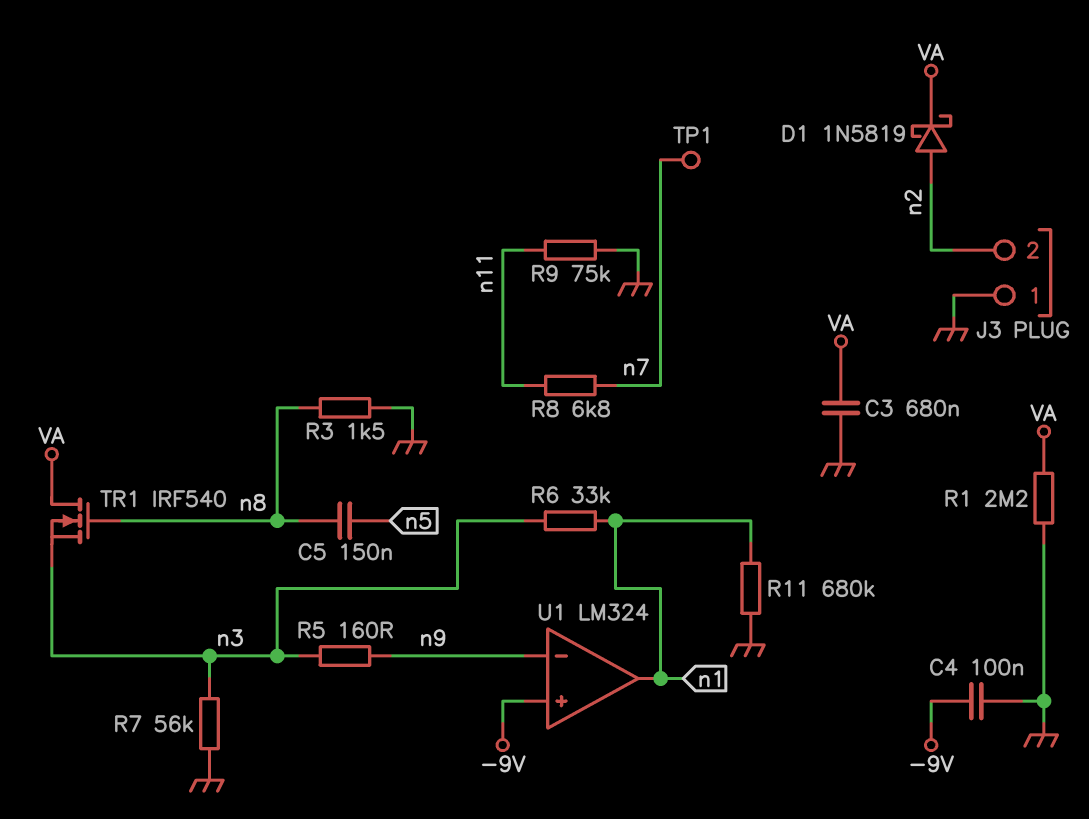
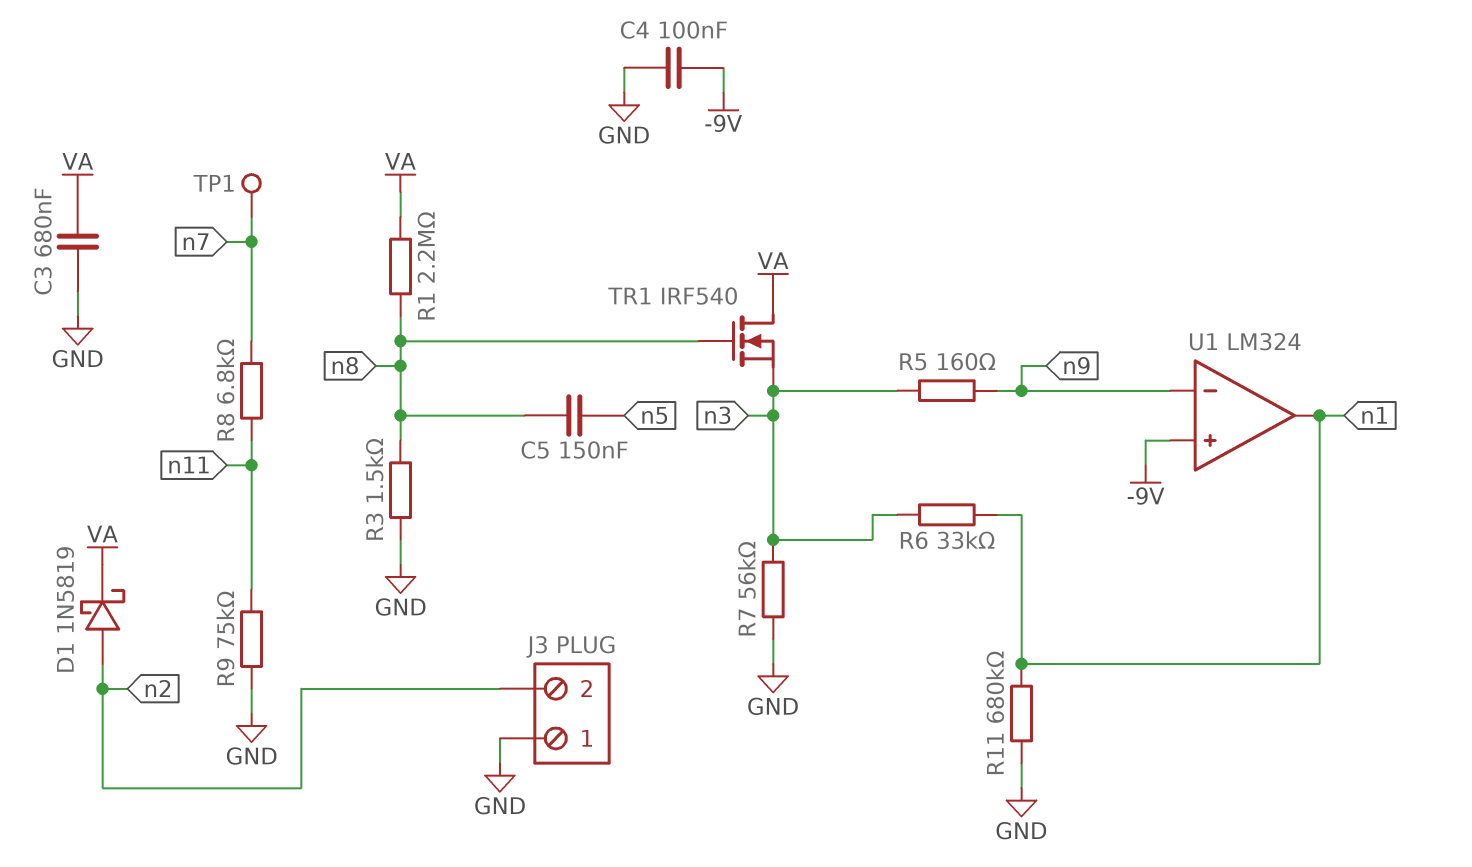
R1: 2.2M (GND, VA) -> 2.2M (VA, n8)

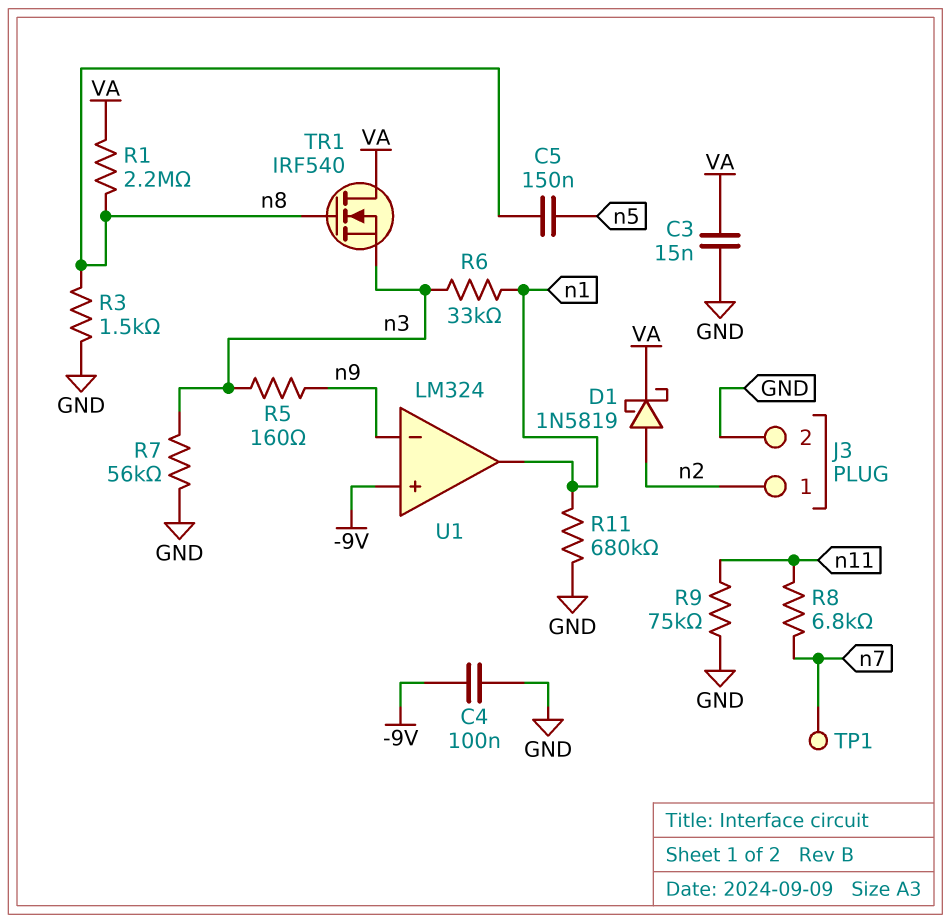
C3: 680nF (GND, VA) -> 15nF (GND, VA)
J3 pin 1: GND -> n2
J3 pin 2: n2 -> GND

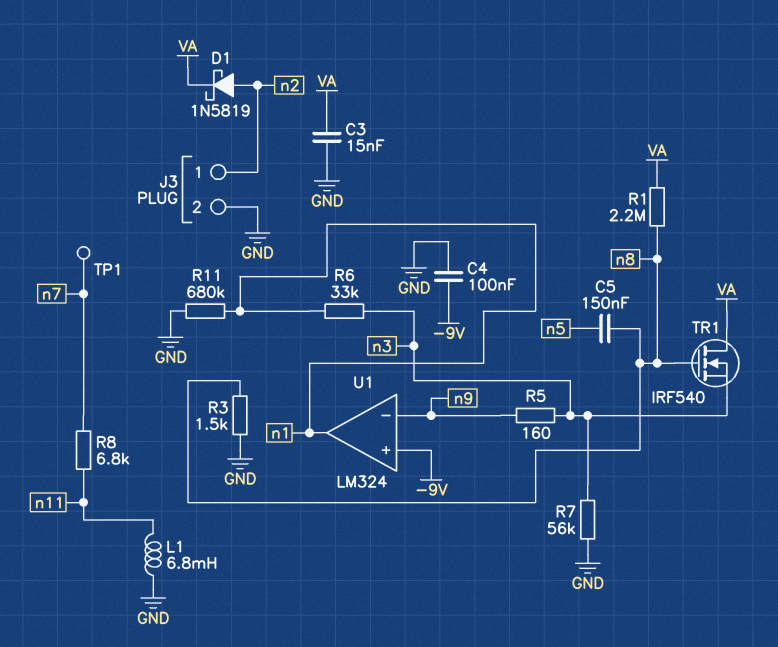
L1: none -> 6.8mH (GND, n11)
R9: 75k (GND, n11) -> none

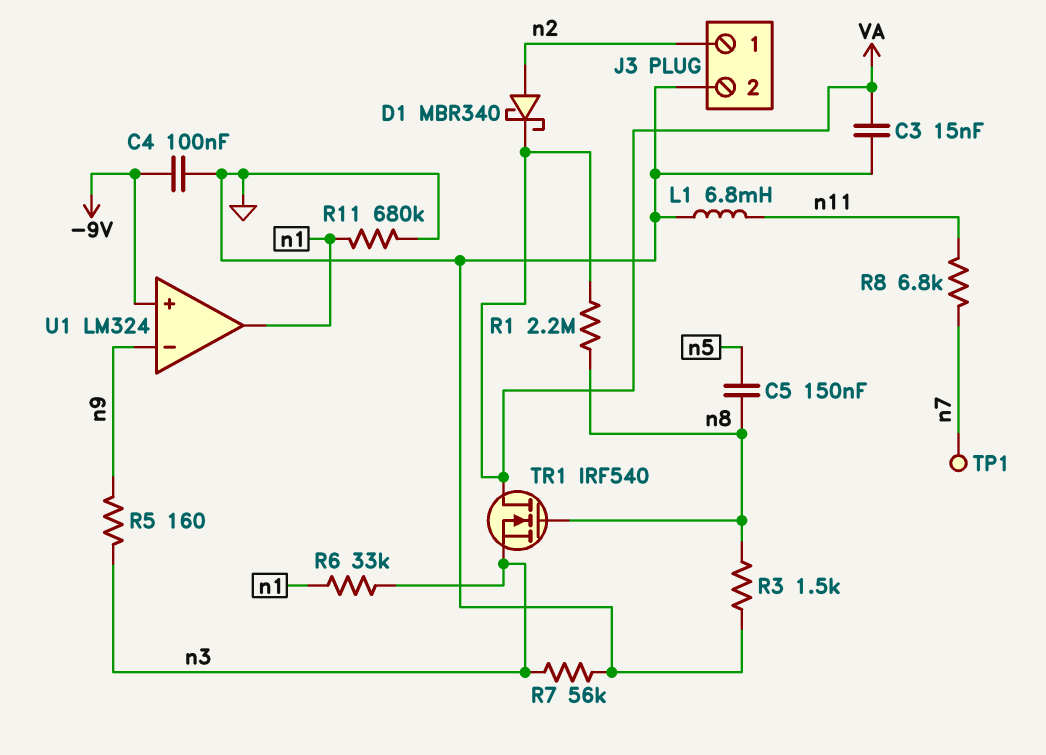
D1: schottky 1N5819 (A n2, K VA) -> schottky MBR340 (A n2, K VA)

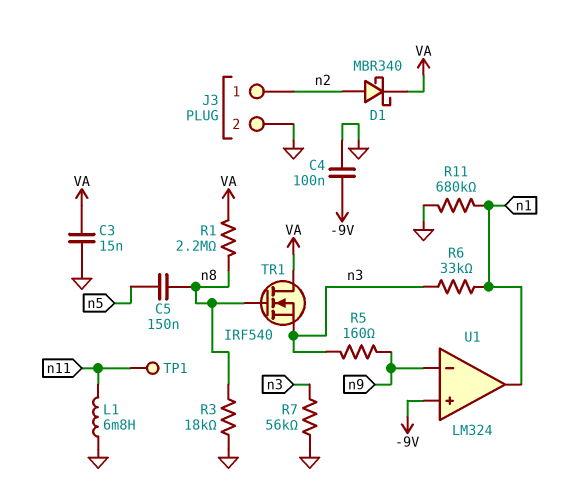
R3: 1.5k (GND, n8) -> 18k (GND, n8)
R8: 6.8k (n7, n11) -> none
TP1: test point (n7) -> test point (n11)

